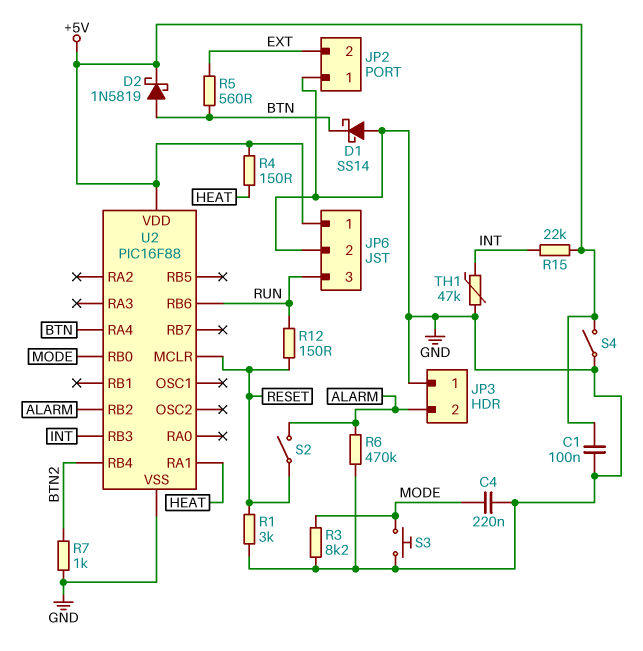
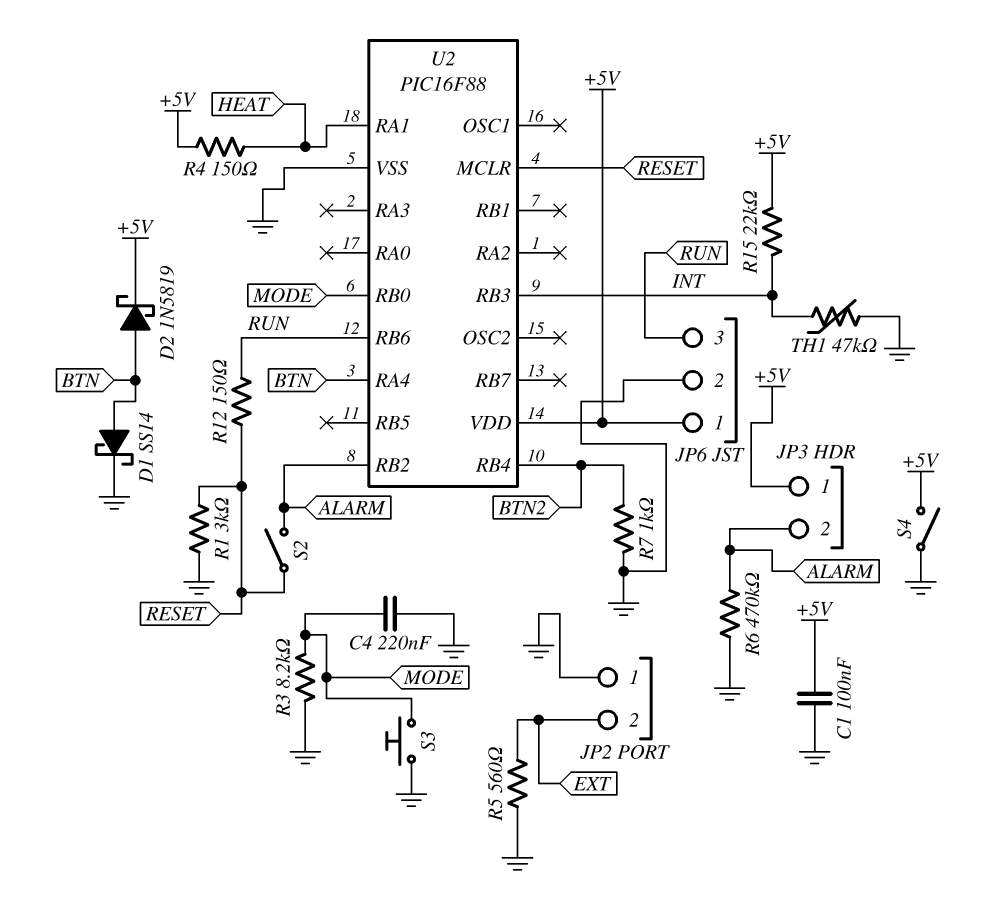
D1: schottky SS14 (A GND, K BTN) -> schottky SS14 (A BTN, K GND)
JP3 pin 1: GND -> +5V
R5: 560 (BTN, EXT) -> 560 (EXT, GND)

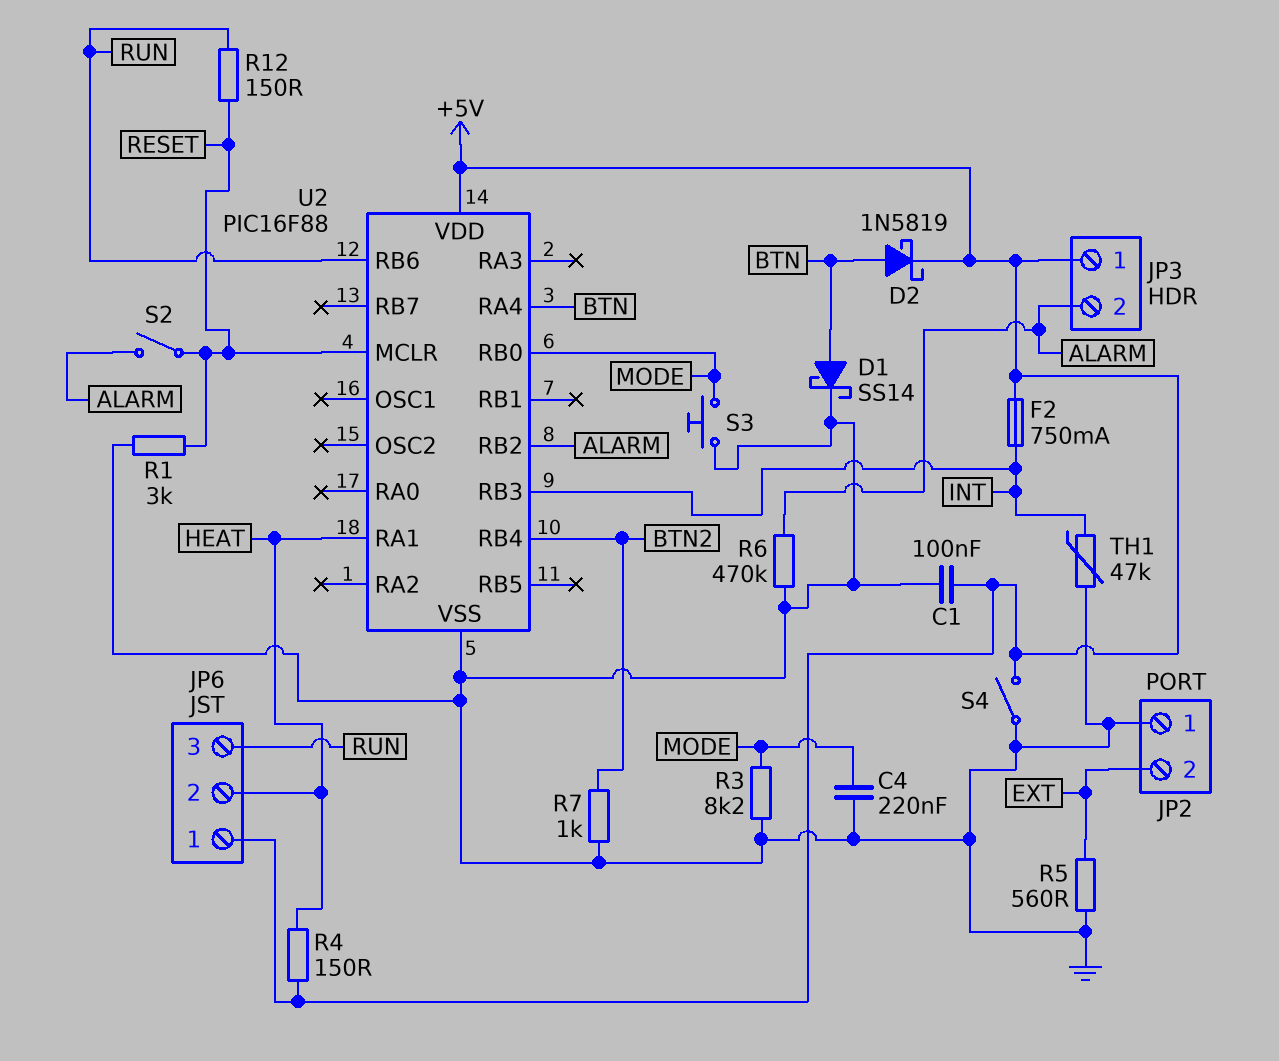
F2: none -> 750mA (+5V, INT)
JP6 pin 2: GND -> HEAT
R15: 22k (+5V, INT) -> none

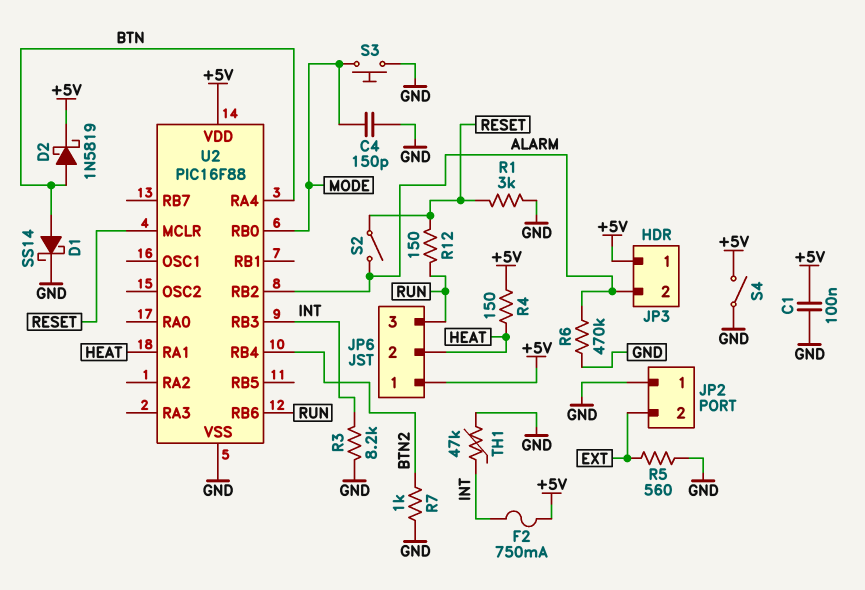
C4: 220nF (GND, MODE) -> 150pF (GND, MODE)
R3: 8.2k (GND, MODE) -> 8.2k (GND, INT)

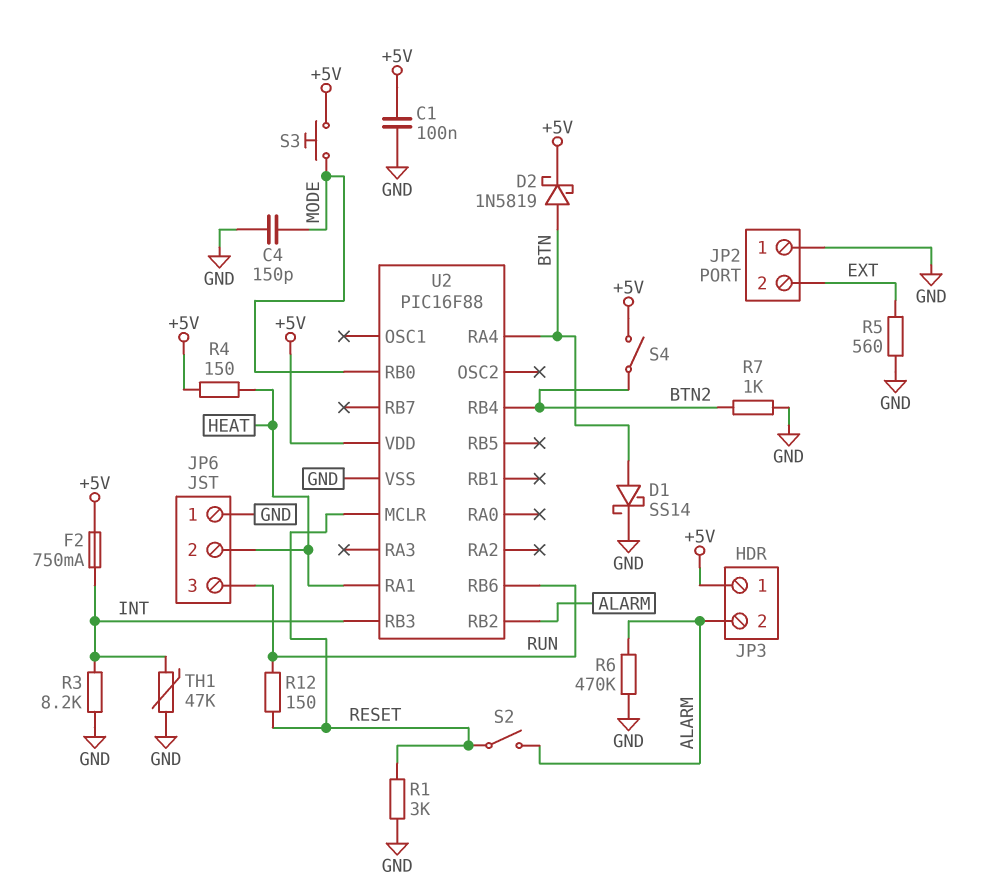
JP6 pin 1: +5V -> GND
S3: button (GND, MODE) -> button (+5V, MODE)
S4: switch (+5V, GND) -> switch (+5V, BTN2)

